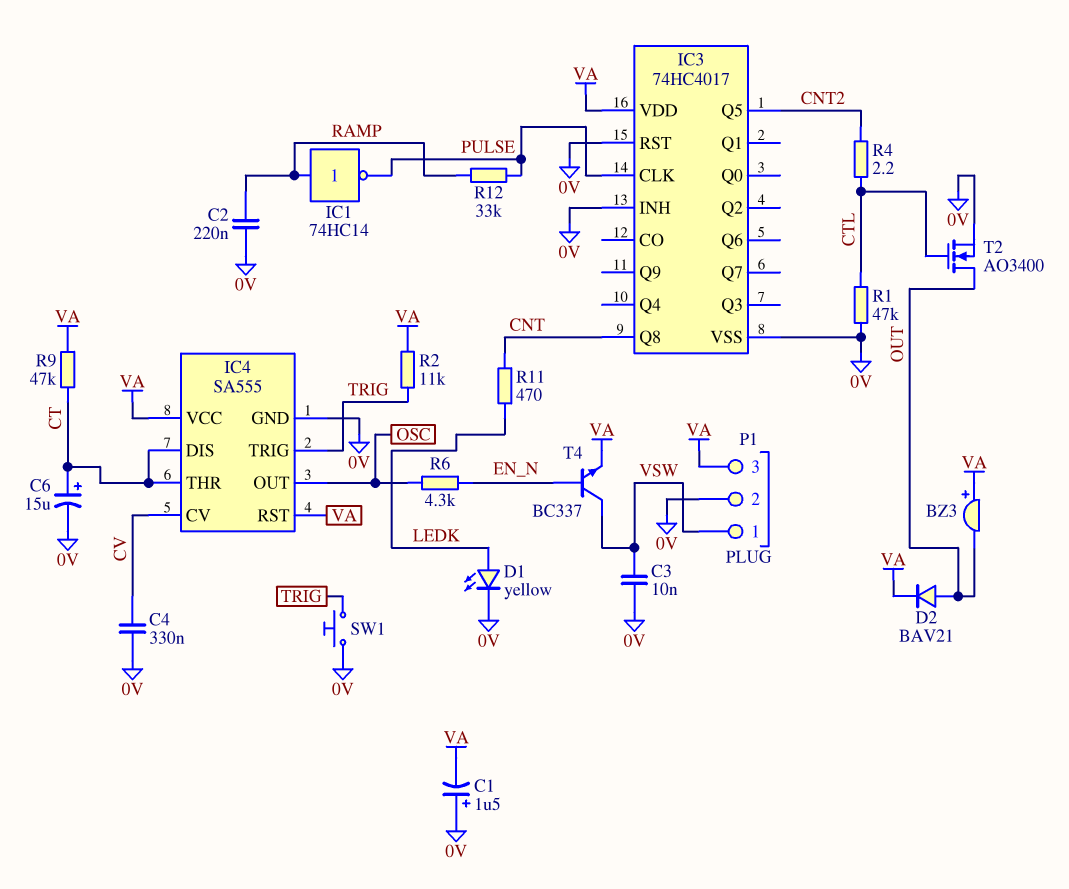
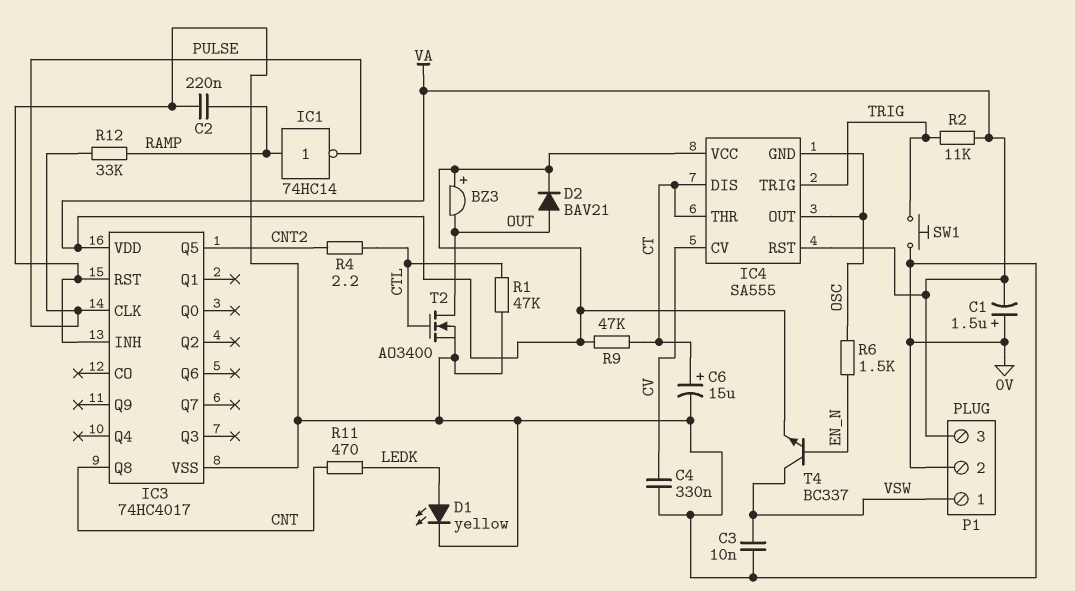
IC4 pin GND: 0V -> OSC
R6: 4.3k (EN_N, OSC) -> 1.5k (EN_N, OSC)

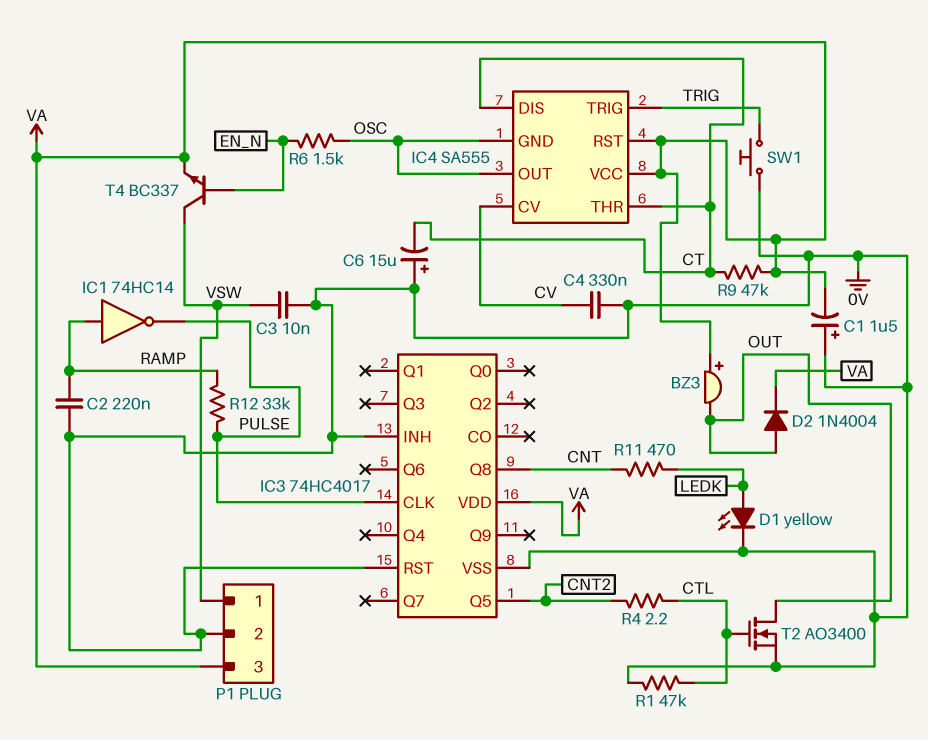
C6: 15uF (plus CT, minus 0V) -> 15uF (plus 0V, minus CT)
D2: diode BAV21 (A OUT, K VA) -> diode 1N4004 (A OUT, K VA)
R2: 11k (TRIG, VA) -> none

